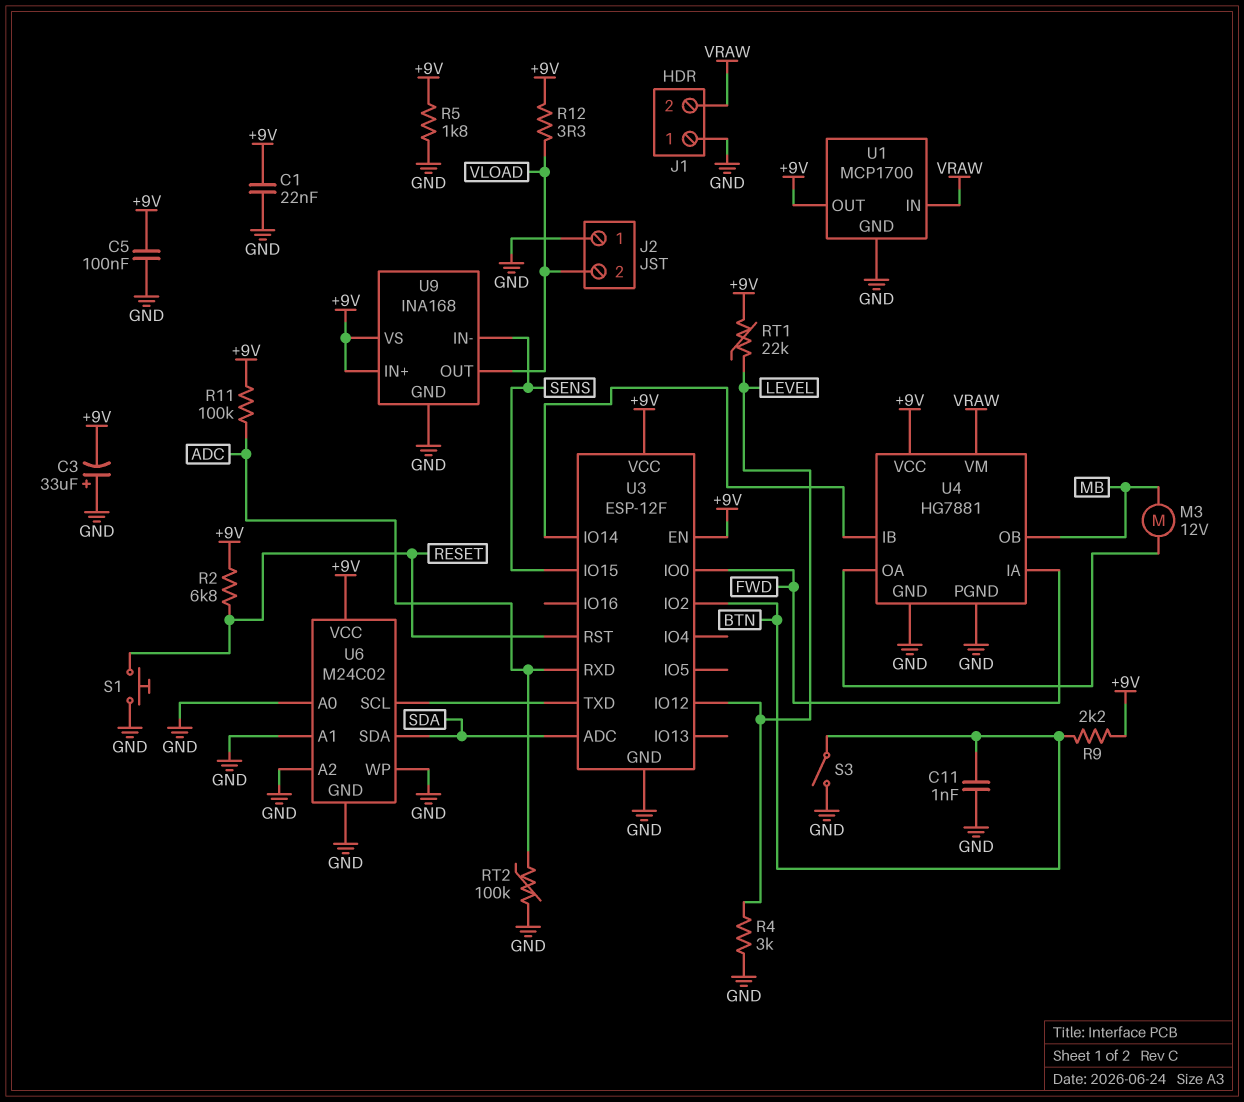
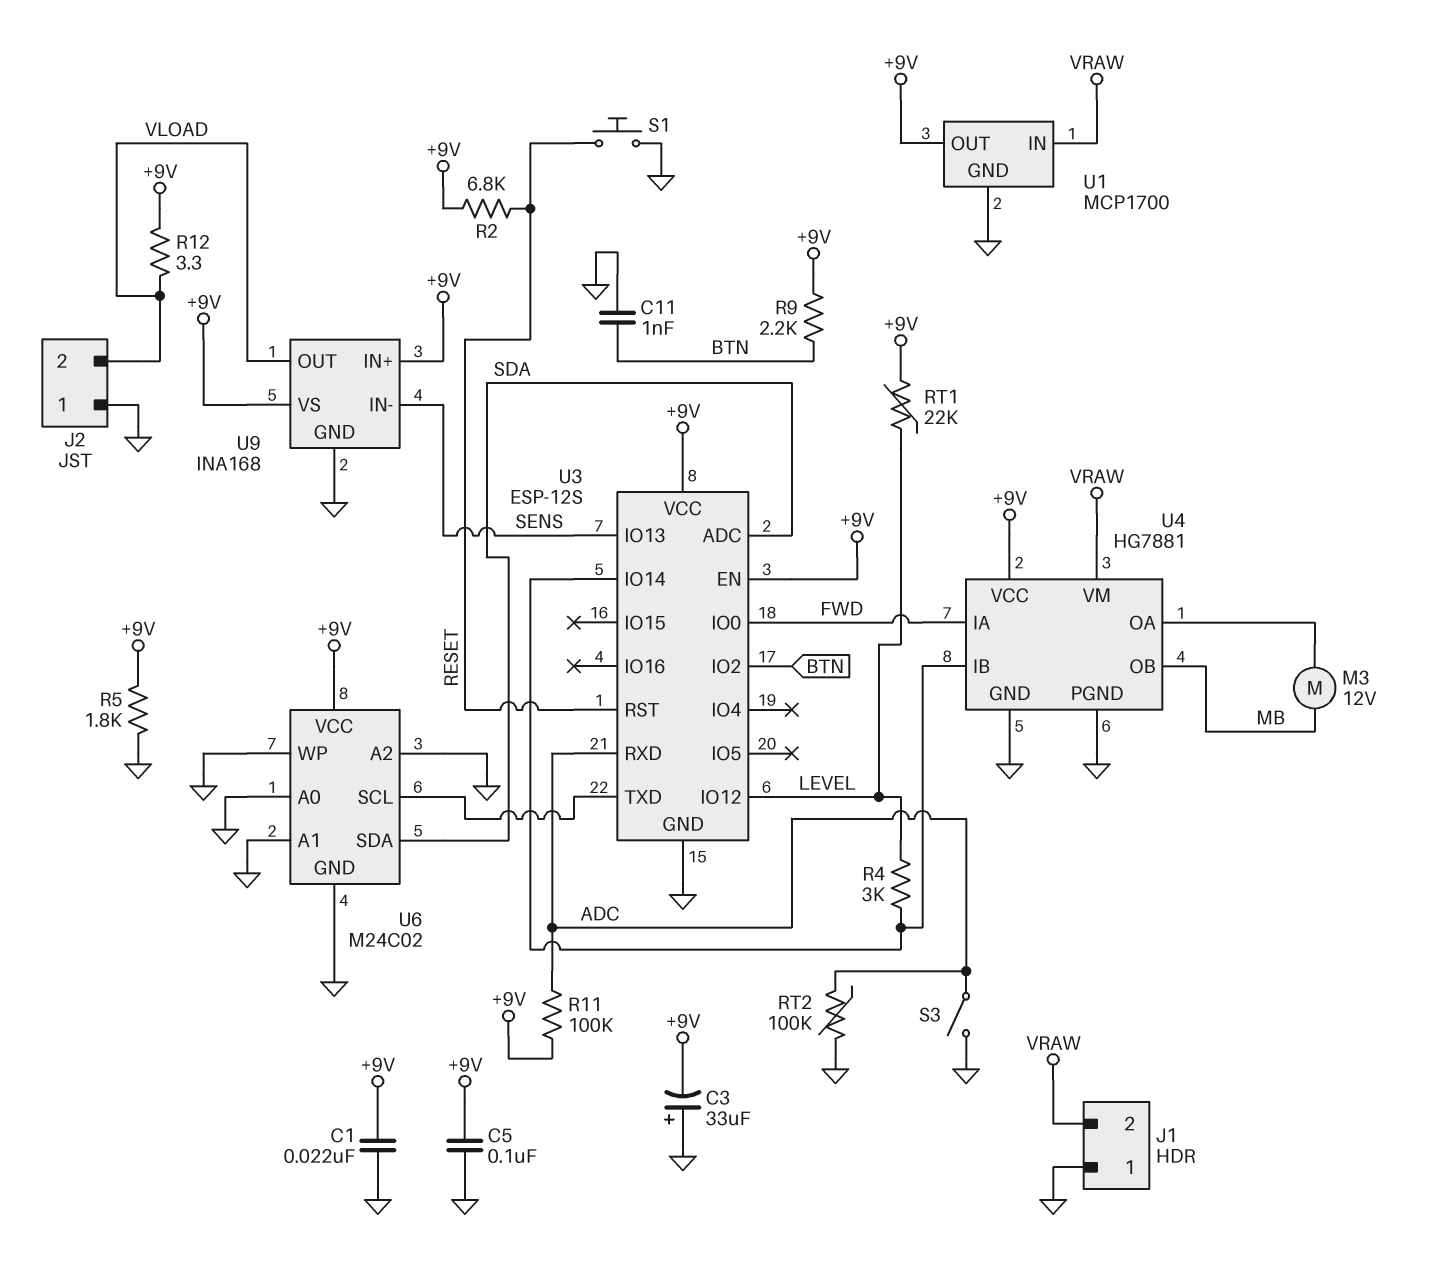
R4: 3k (GND, LEVEL) -> 3k (LEVEL, U3/IO14)
S3: switch (BTN, GND) -> switch (ADC, GND)
U3: ESP-12F -> ESP-12S
U3 pin IO13: none -> SENS
U3 pin IO15: SENS -> none

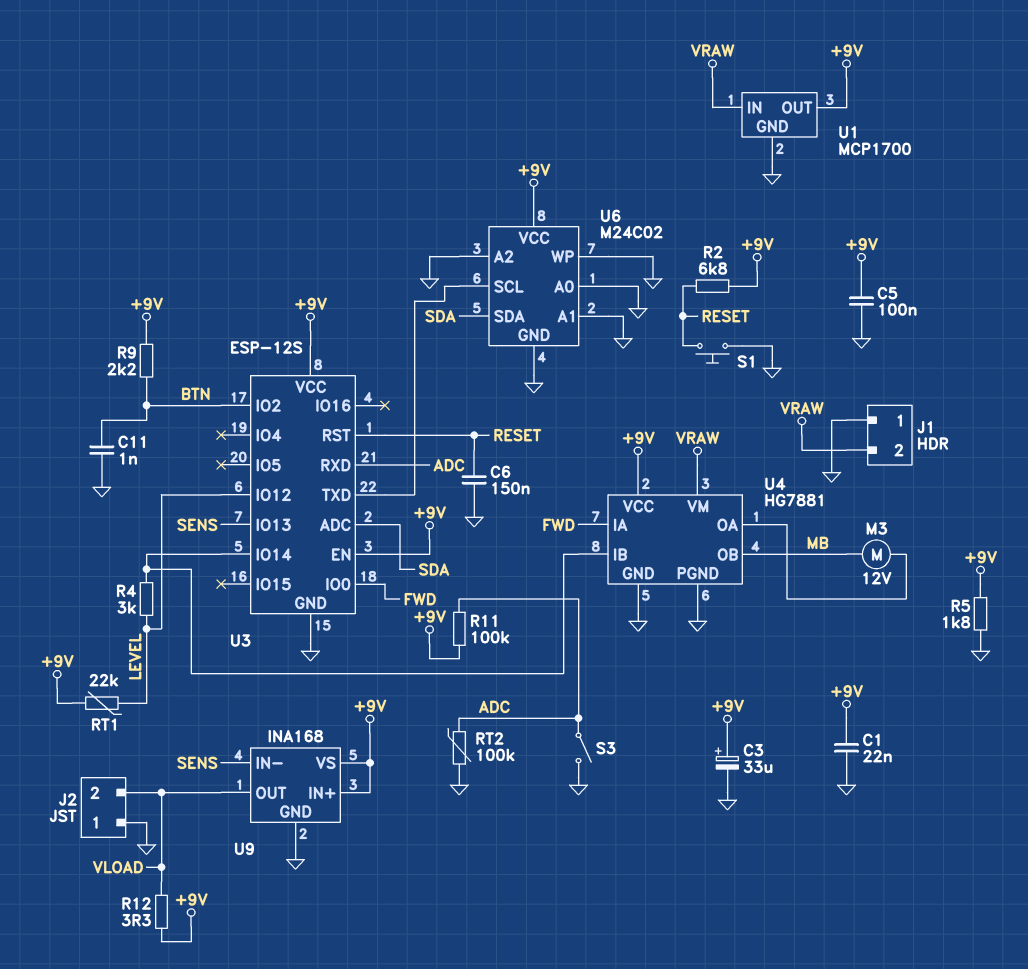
C3: 33uF (plus GND, minus +9V) -> 33uF (plus +9V, minus GND)
C6: none -> 150nF (GND, RESET)

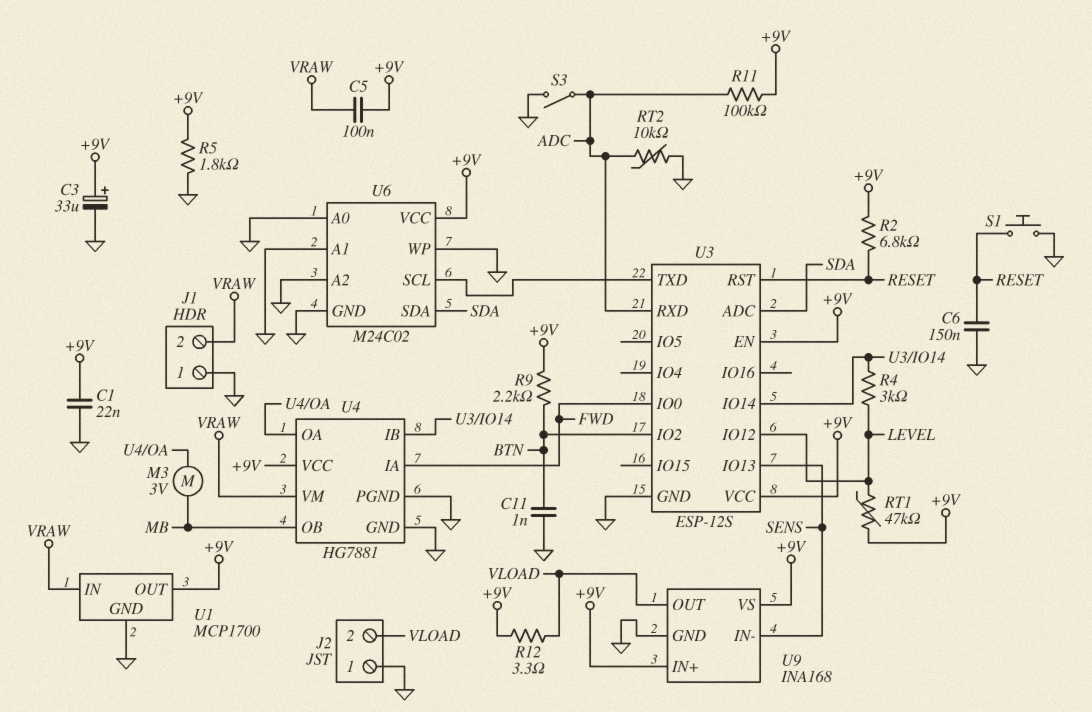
C5: 100nF (+9V, GND) -> 100nF (+9V, VRAW)
M3: motor 12V (MB, U4/OA) -> motor 3V (MB, U4/OA)
RT1: 22k (+9V, LEVEL) -> 47k (+9V, LEVEL)
RT2: 100k (ADC, GND) -> 10k (ADC, GND)

